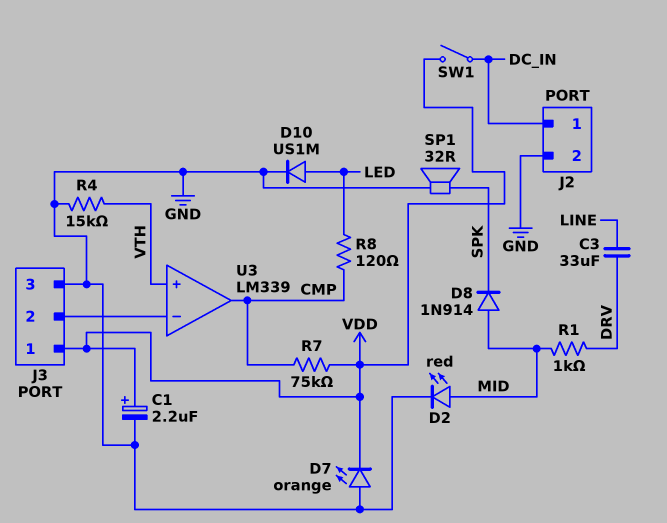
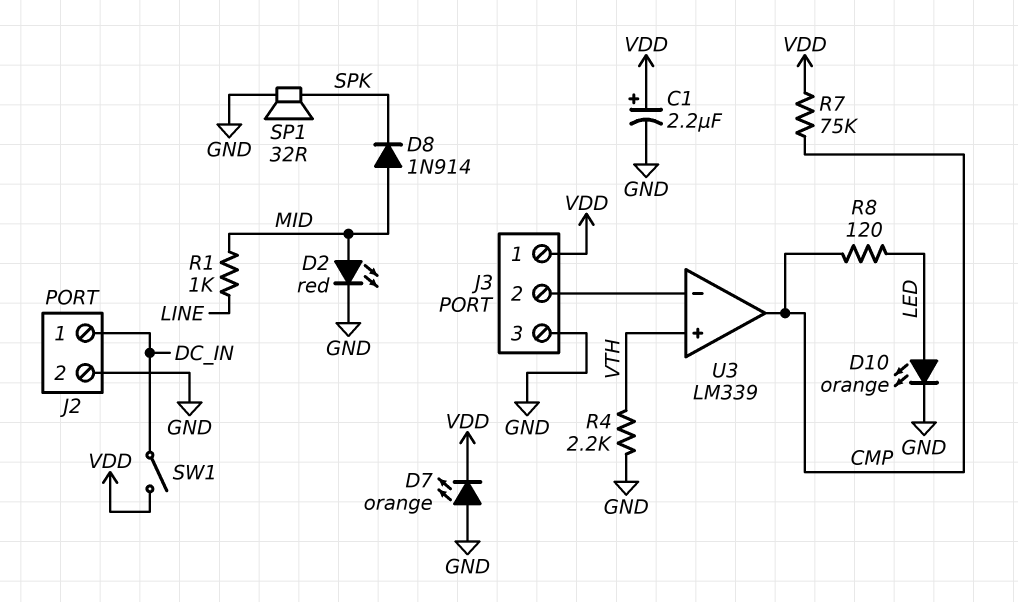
C3: 33uF (DRV, LINE) -> none
D10: diode US1M (A LED, K GND) -> LED orange (A LED, K GND)
R1: 1k (DRV, MID) -> 1k (LINE, MID)
R4: 15k (GND, VTH) -> 2.2k (GND, VTH)

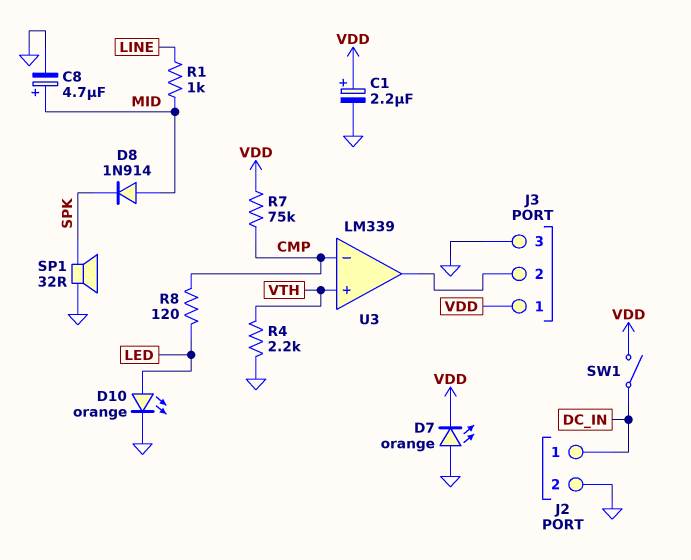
C8: none -> 4.7uF (plus MID, minus GND)
D2: LED red (A MID, K GND) -> none
U3 pin in-: J3/2 -> CMP
U3 pin out: CMP -> J3/2

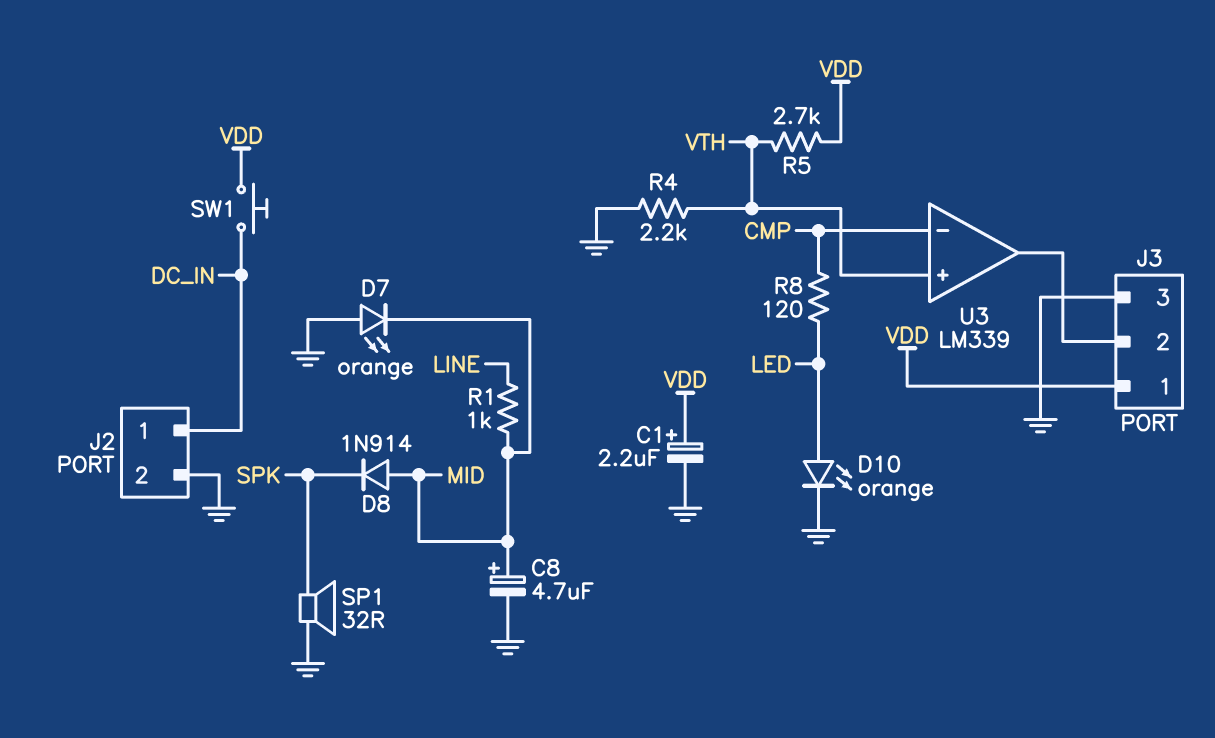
D7: LED orange (A GND, K VDD) -> LED orange (A GND, K MID)
R5: none -> 2.7k (VDD, VTH)
R7: 75k (CMP, VDD) -> none
SW1: switch (DC_IN, VDD) -> button (DC_IN, VDD)

